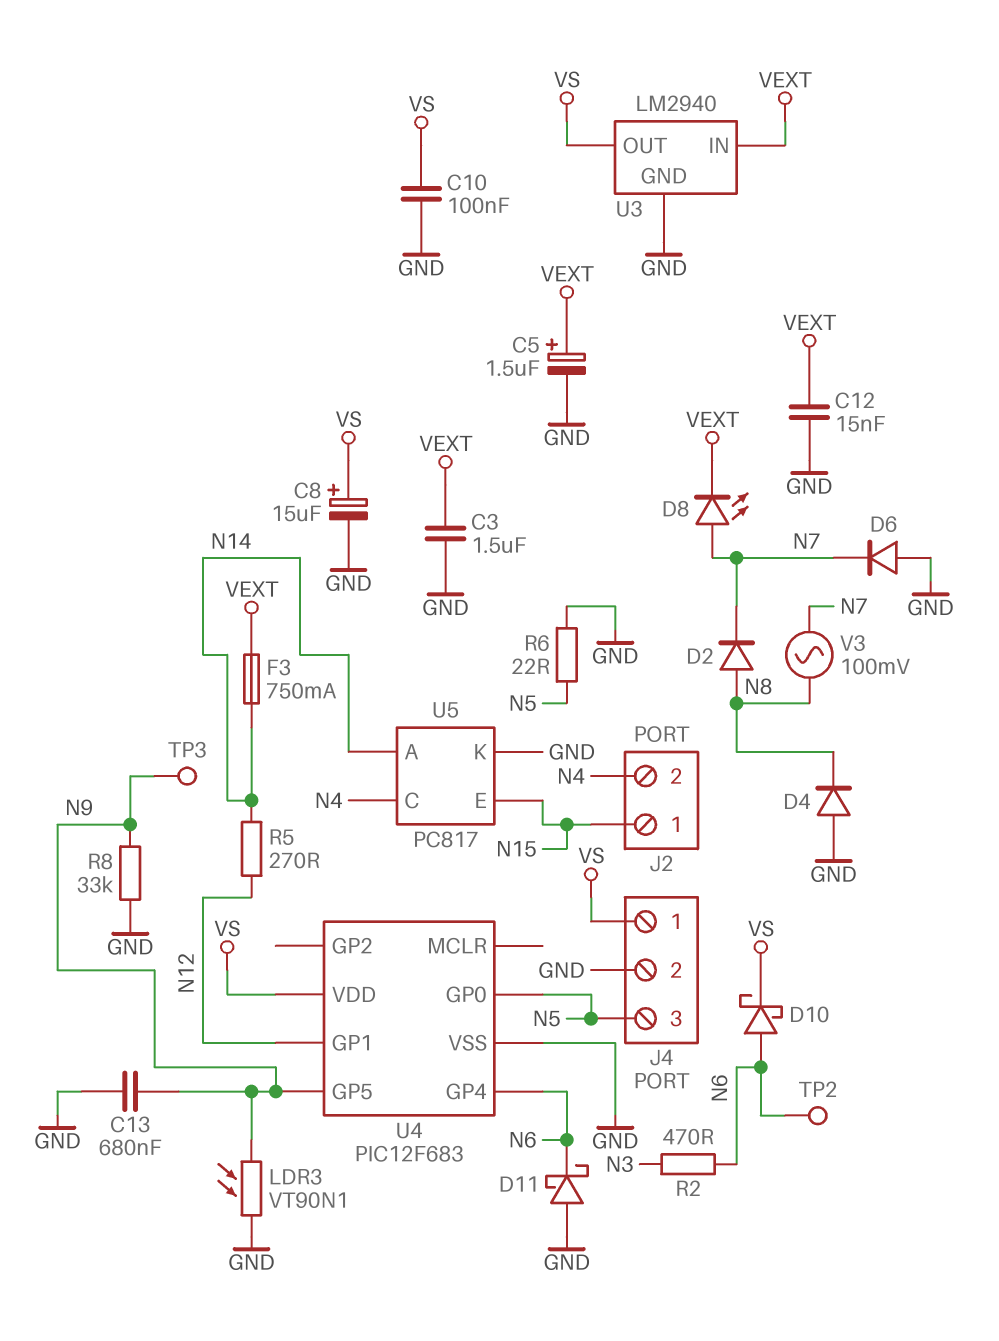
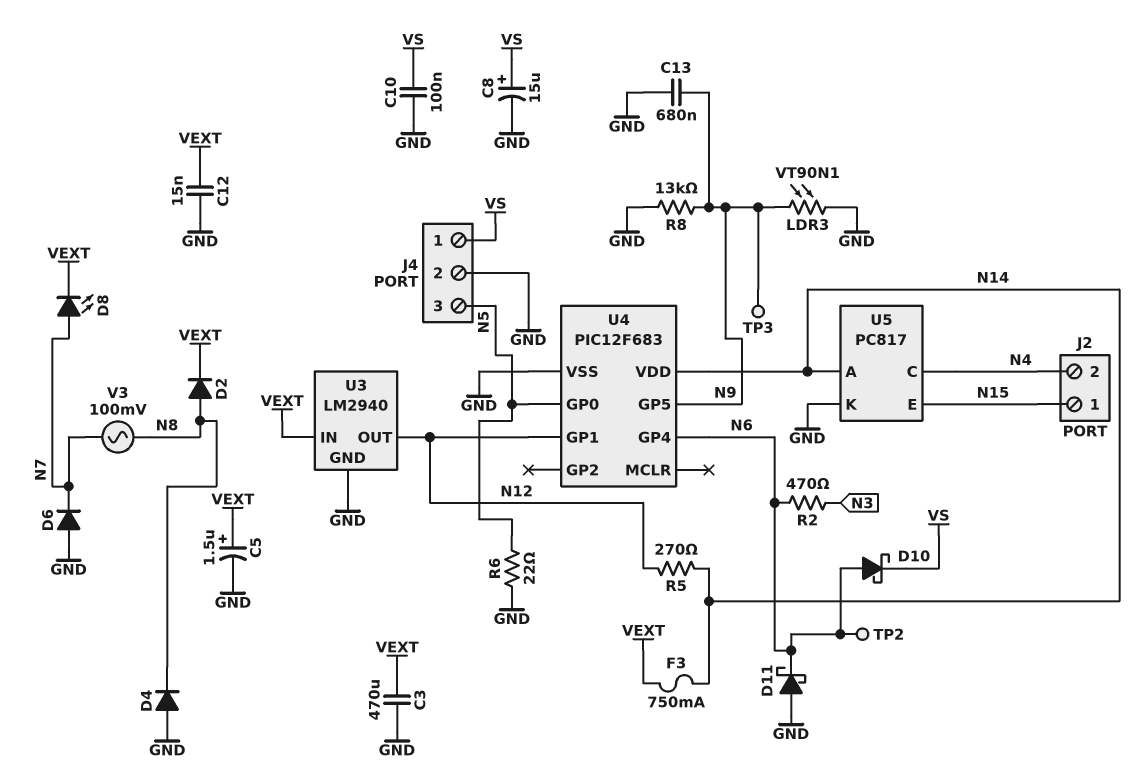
C3: 1.5uF (GND, VEXT) -> 470uF (GND, VEXT)
D2: diode (A N8, K N7) -> diode (A N8, K VEXT)
R8: 33k (GND, N9) -> 13k (GND, N9)
U3 pin OUT: VS -> N12
U4 pin VDD: VS -> N14

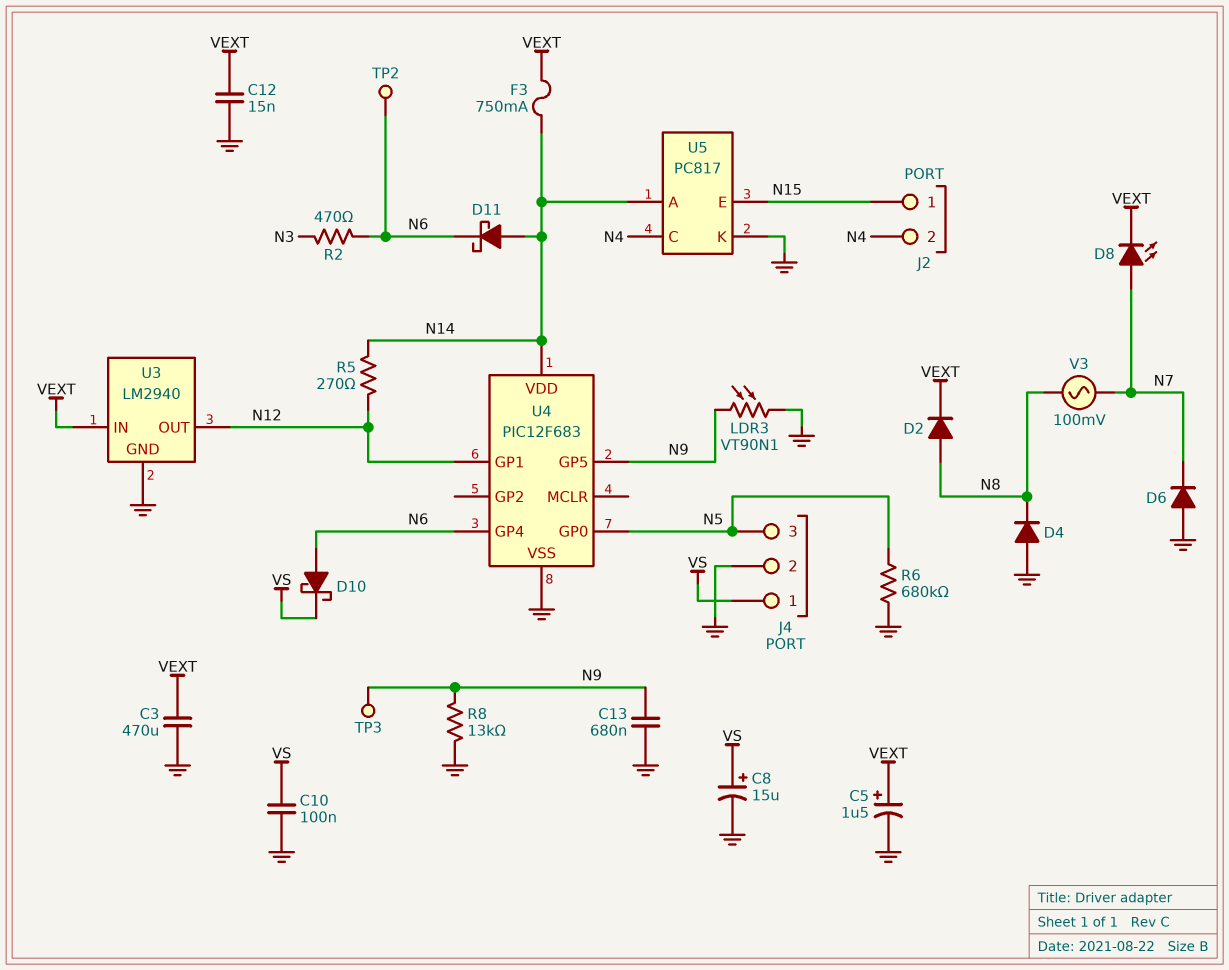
D11: schottky (A GND, K N6) -> schottky (A N14, K N6)
R6: 22 (GND, N5) -> 680k (GND, N5)

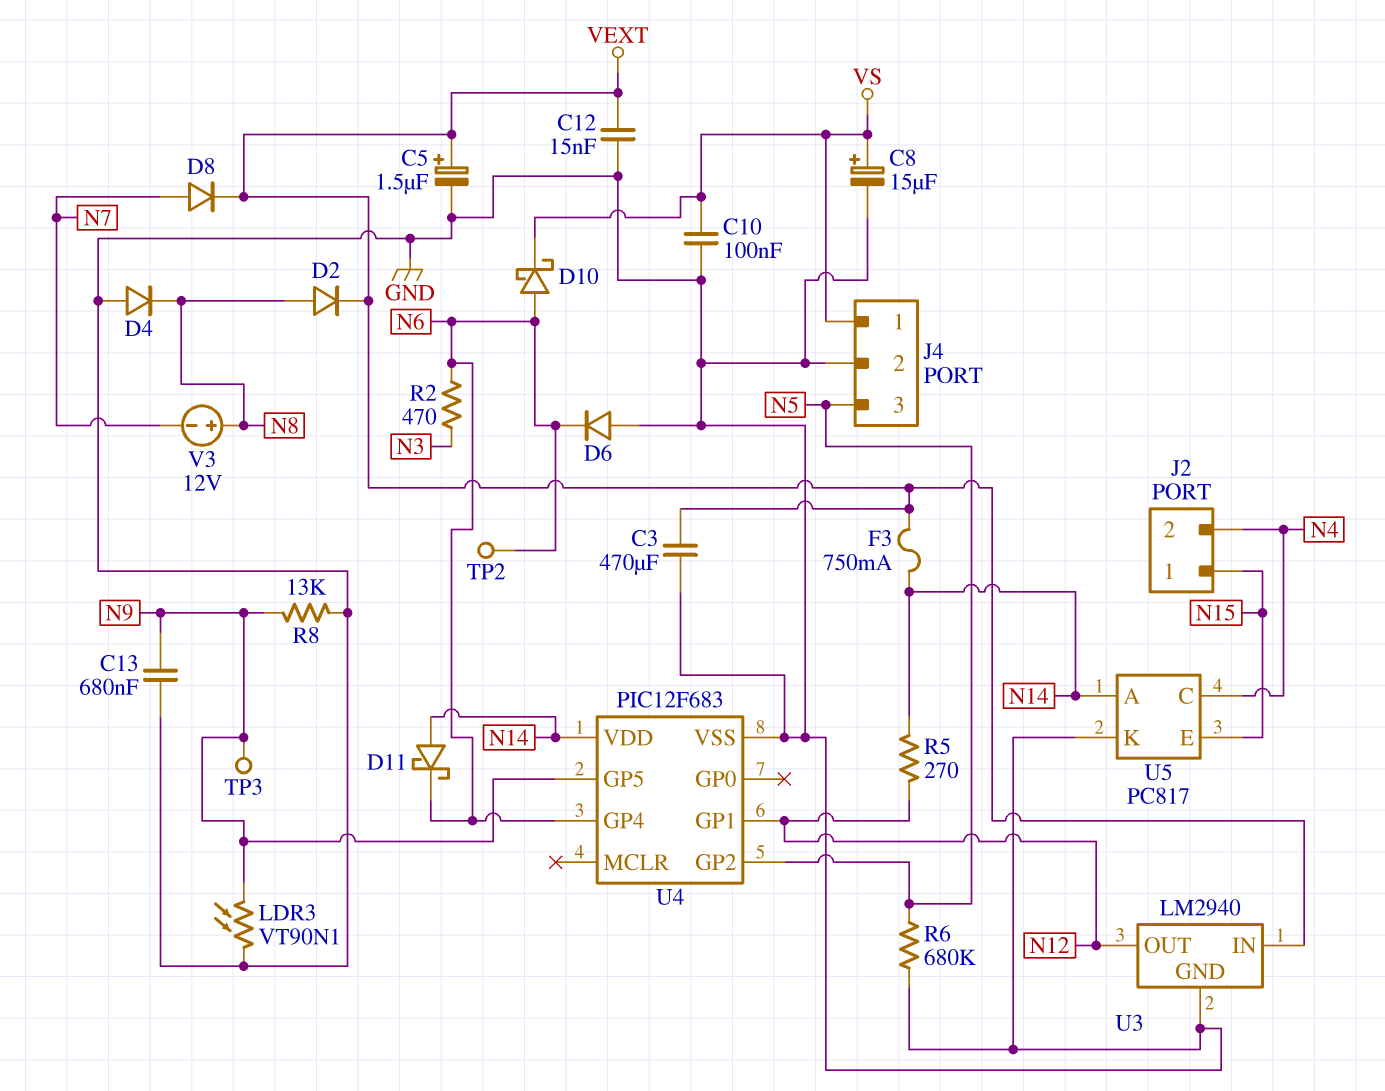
D6: diode (A GND, K N7) -> diode (A GND, K N6)
D8: LED (A N7, K VEXT) -> diode (A N7, K VEXT)
U4 pin GP0: N5 -> none
U4 pin GP2: none -> N5
V3: AC 100mV (N7, N8) -> 12V (plus N8, minus N7)

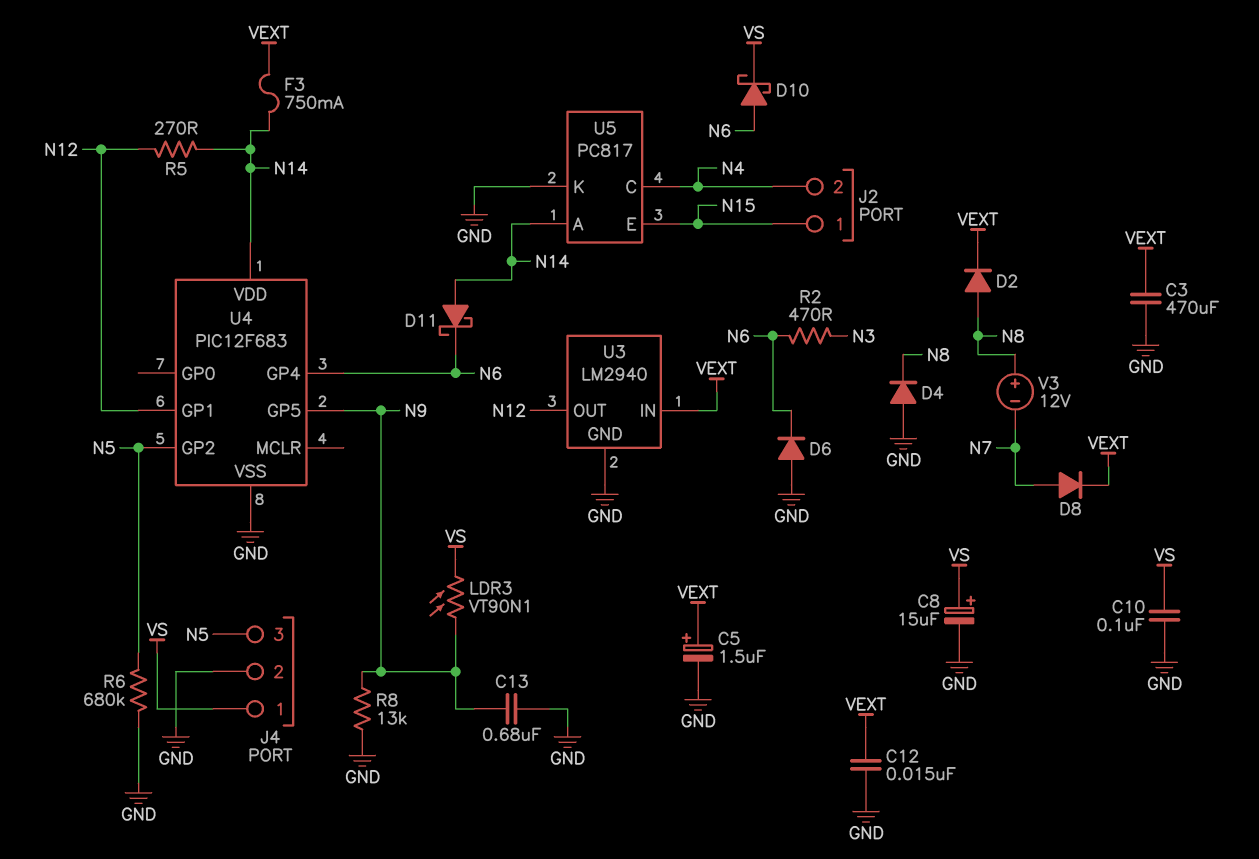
LDR3: VT90N1 (GND, N9) -> VT90N1 (N9, VS)
TP2: test point (N6) -> none
TP3: test point (N9) -> none

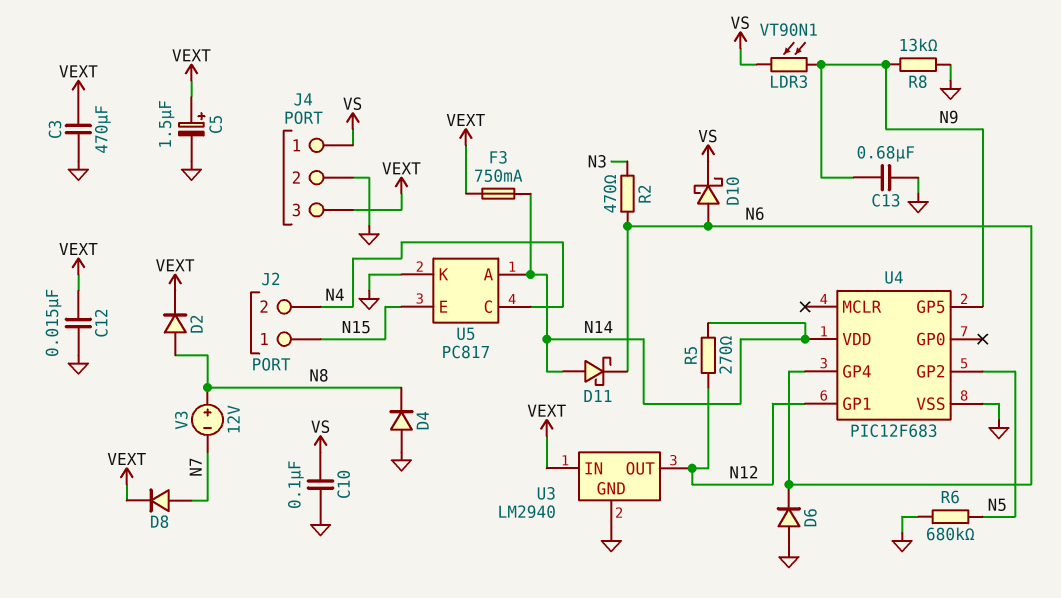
C8: 15uF (plus VS, minus GND) -> none
J4 pin 3: N5 -> VEXT

